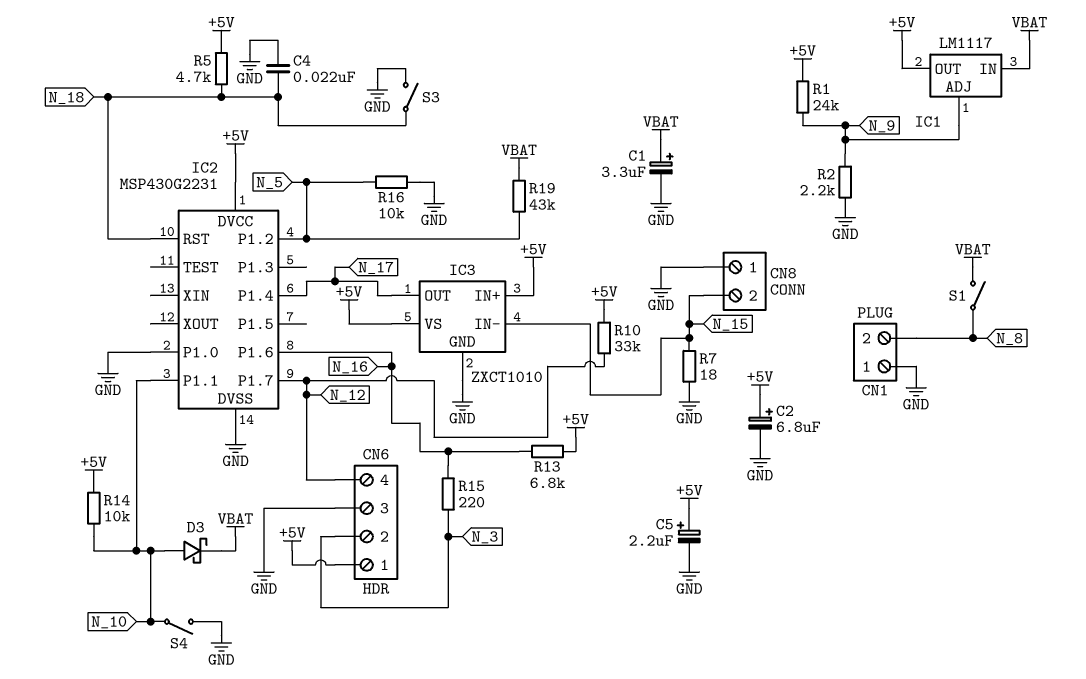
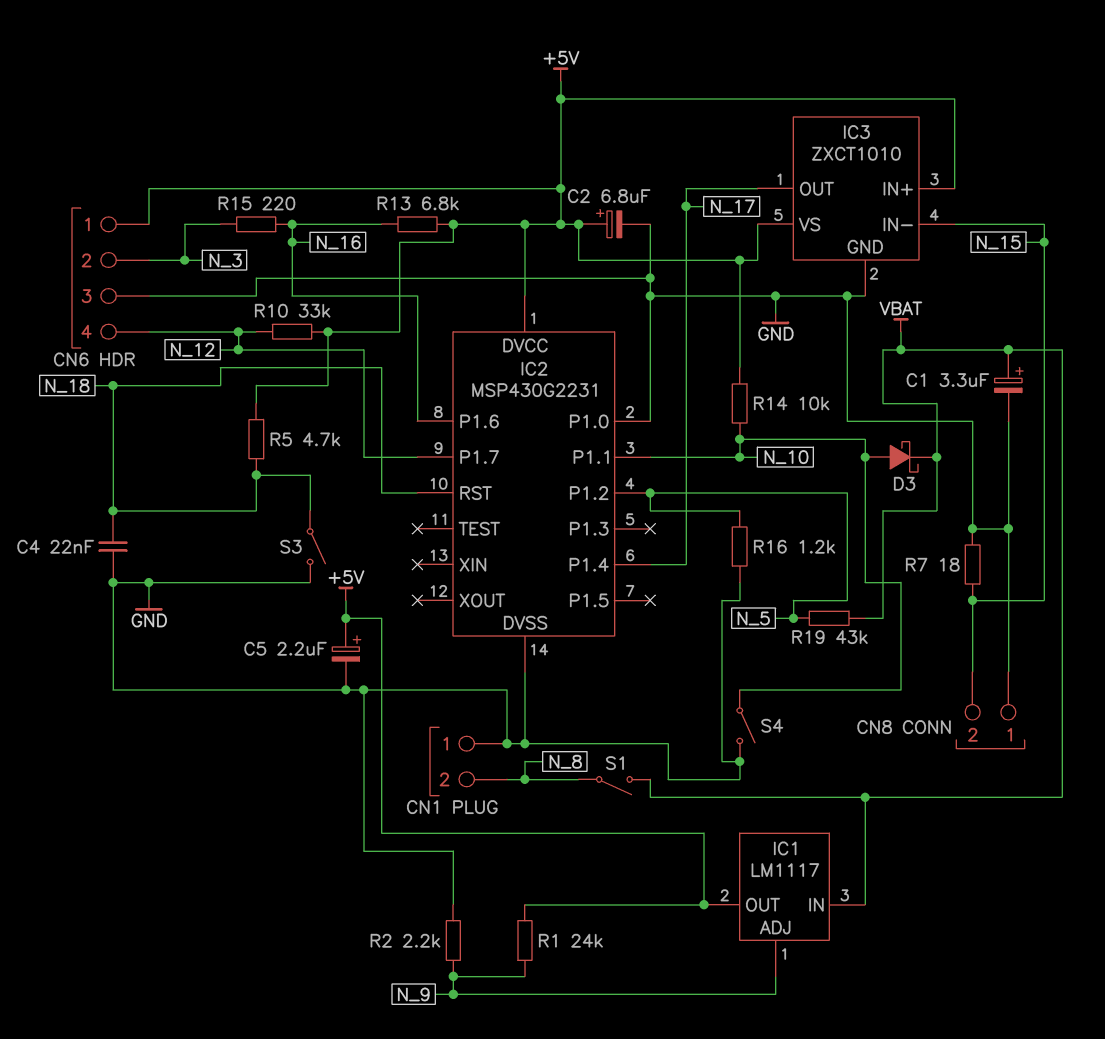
R16: 10k (GND, N_5) -> 1.2k (GND, N_5)

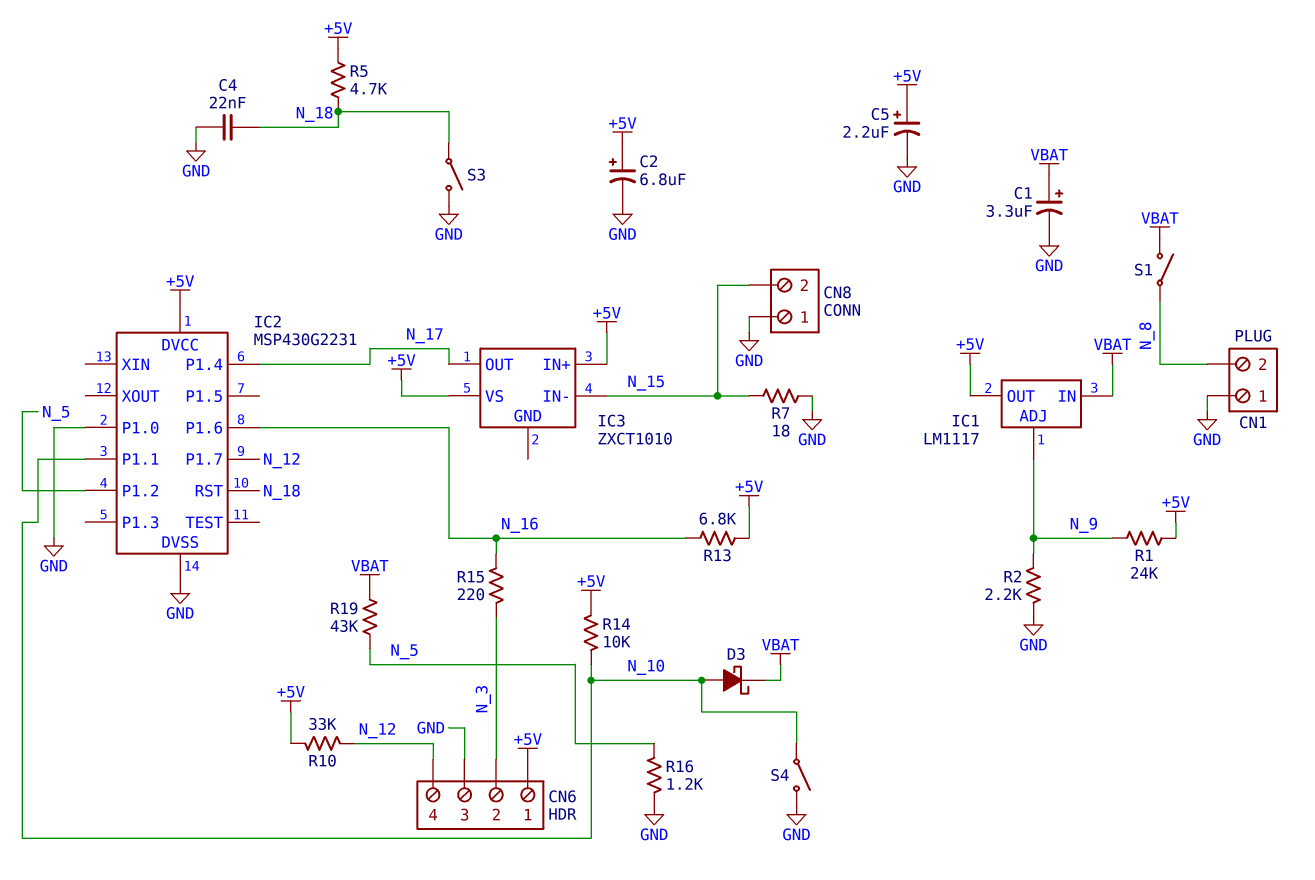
IC3 pin GND: GND -> none

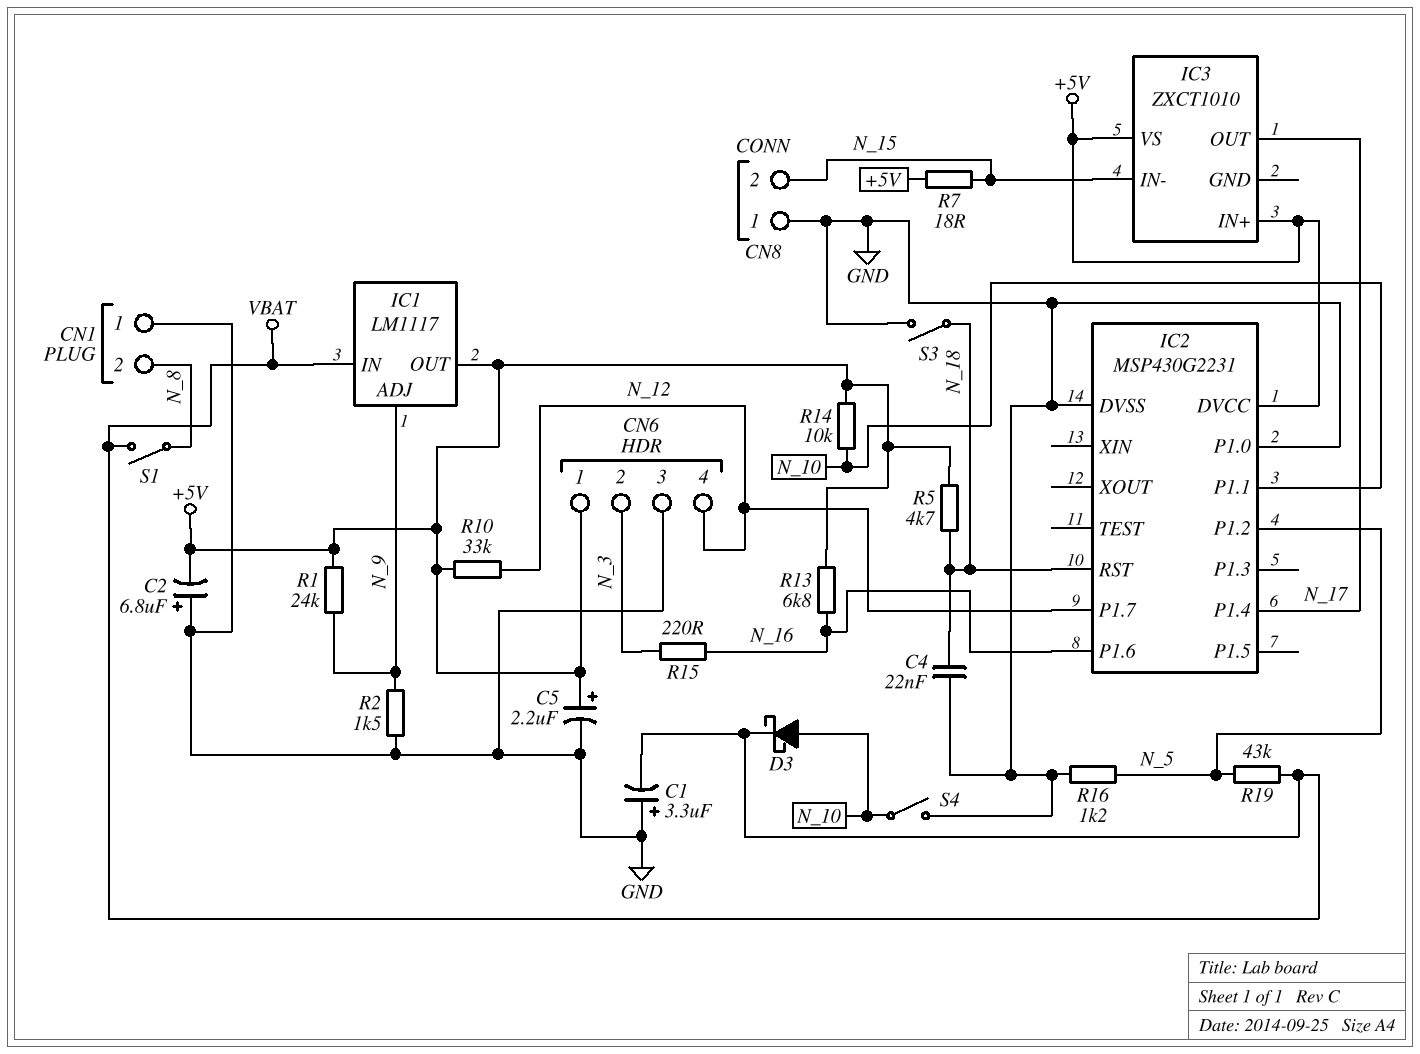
C1: 3.3uF (plus VBAT, minus GND) -> 3.3uF (plus GND, minus VBAT)
C2: 6.8uF (plus +5V, minus GND) -> 6.8uF (plus GND, minus +5V)
R2: 2.2k (GND, N_9) -> 1.5k (GND, N_9)
R7: 18 (GND, N_15) -> 18 (+5V, N_15)

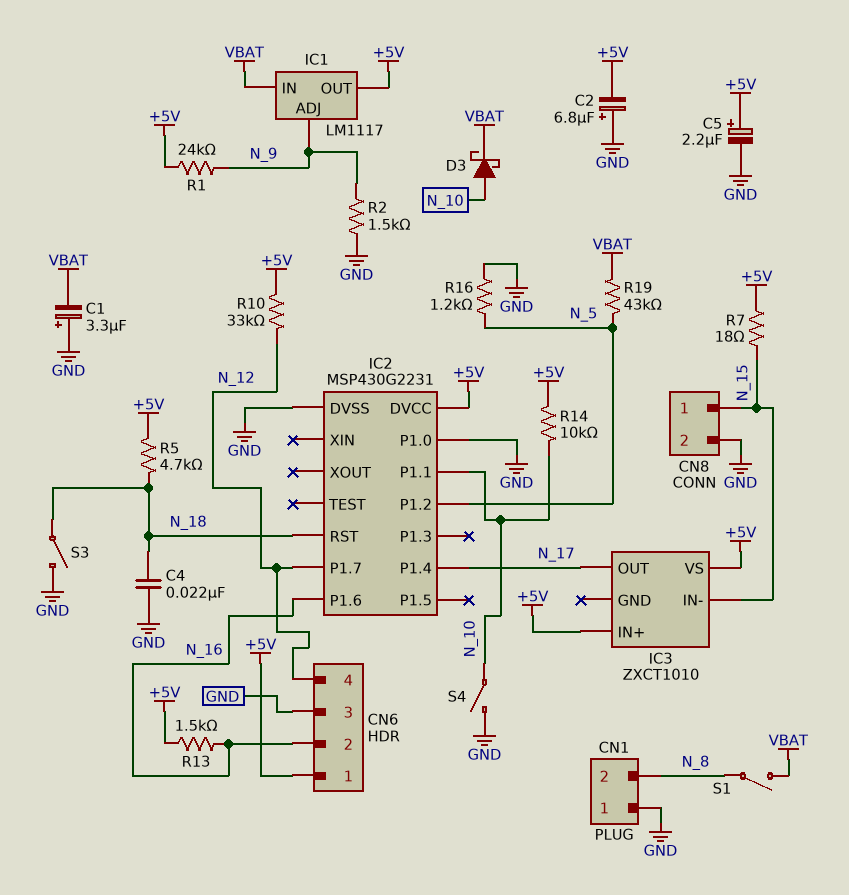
CN6 pin 2: N_3 -> N_16
CN8 pin 1: GND -> N_15
CN8 pin 2: N_15 -> GND
R13: 6.8k (+5V, N_16) -> 1.5k (+5V, N_16)
R15: 220 (N_3, N_16) -> none

